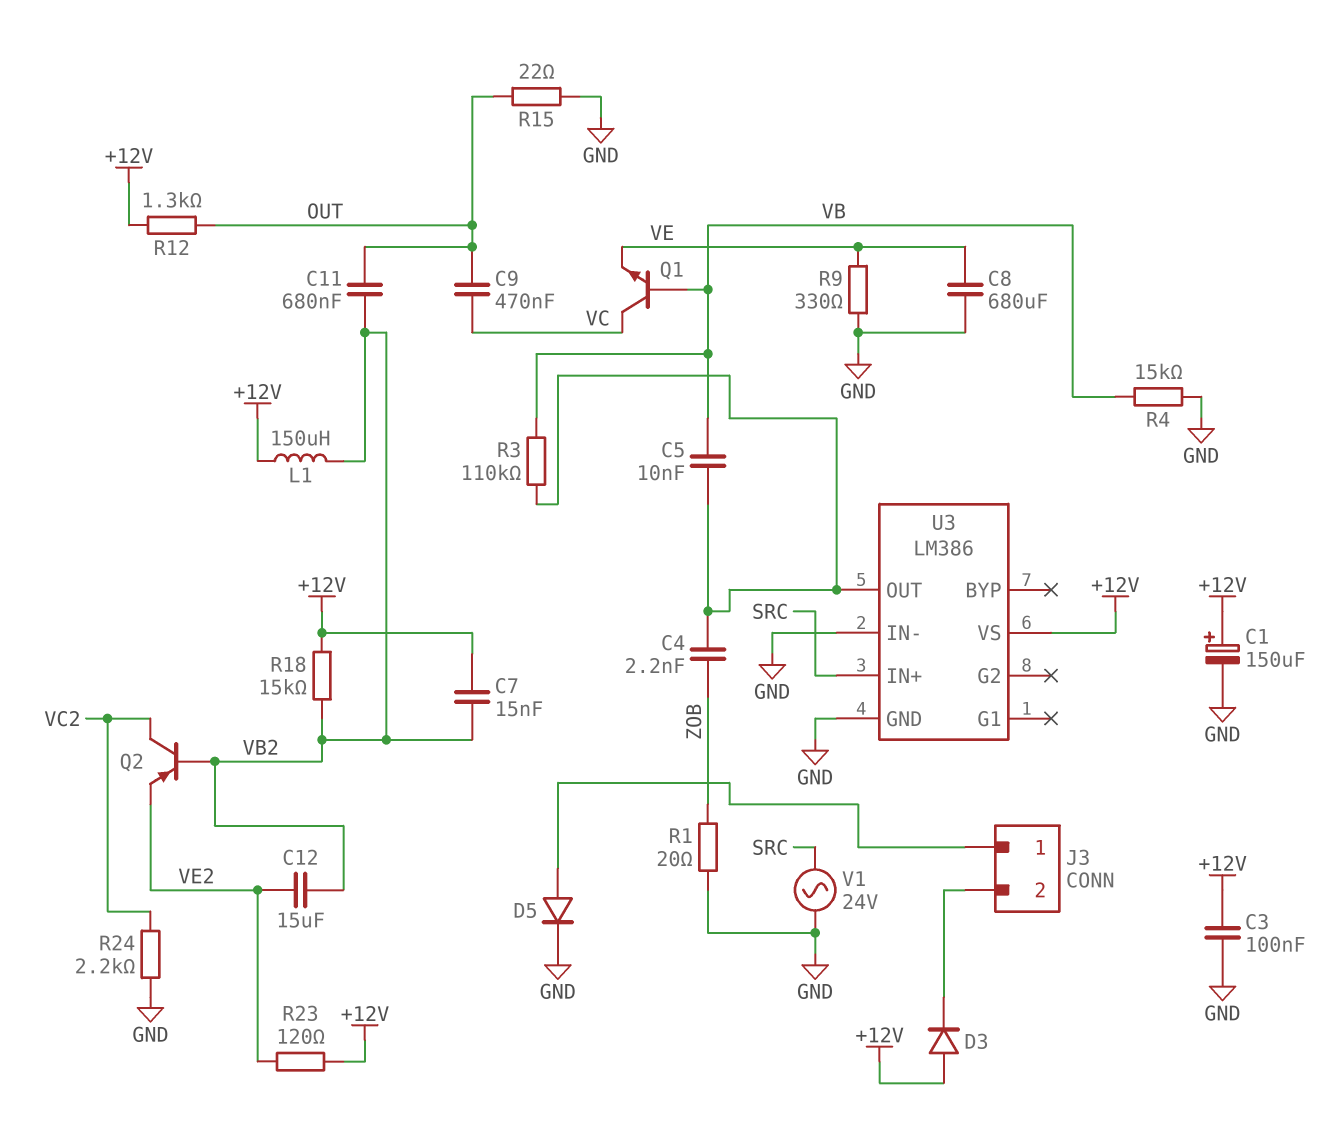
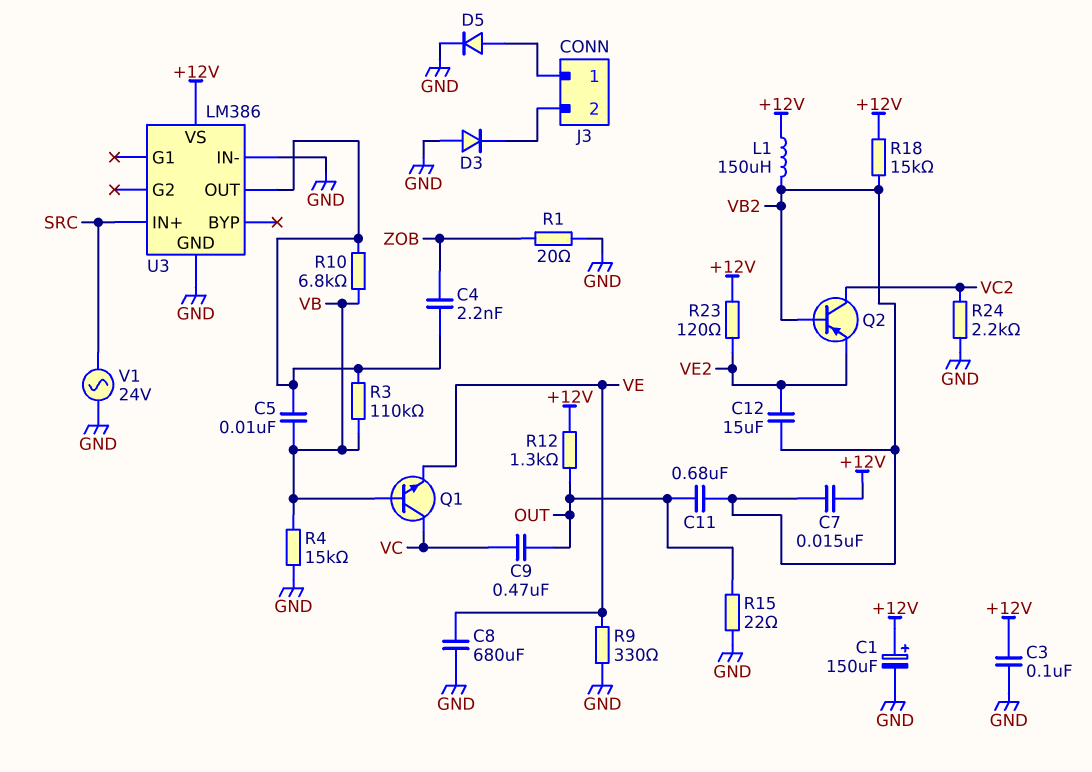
D3: diode (A +12V, K J3/2) -> diode (A GND, K J3/2)
R10: none -> 6.8k (U3/OUT, VB)

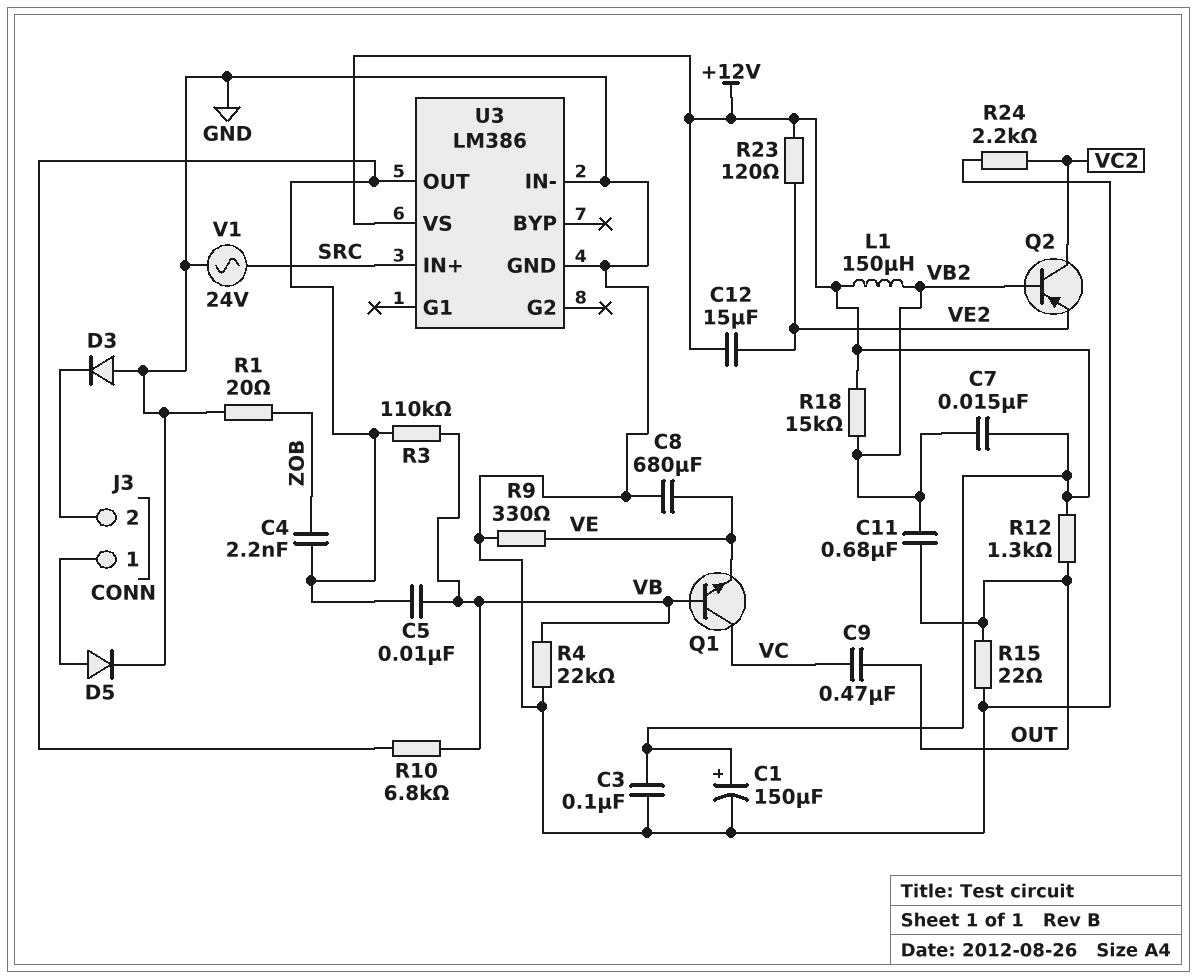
C12: 15uF (VB2, VE2) -> 15uF (+12V, VE2)
R4: 15k (GND, VB) -> 22k (GND, VB)

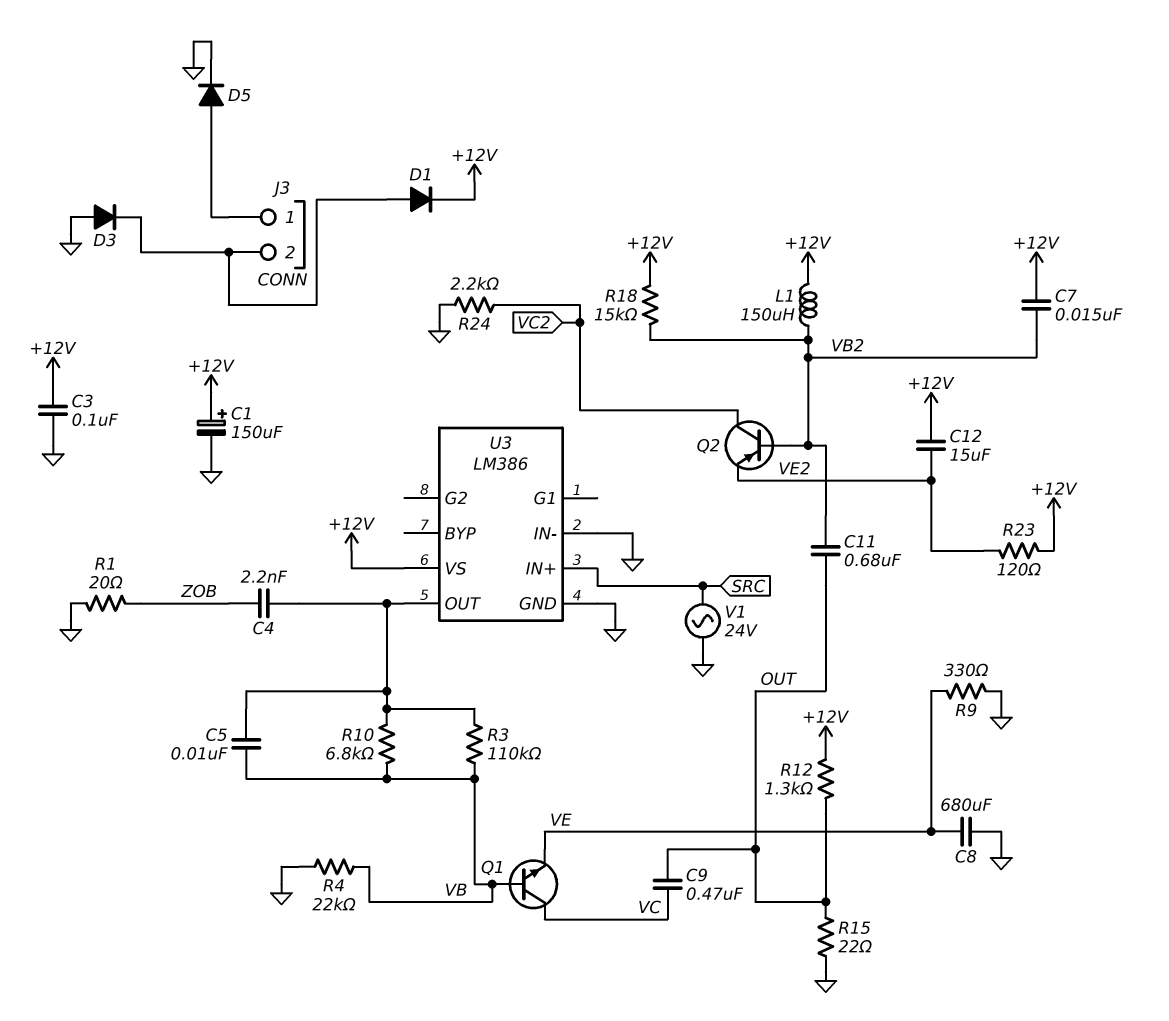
D1: none -> diode (A J3/2, K +12V)

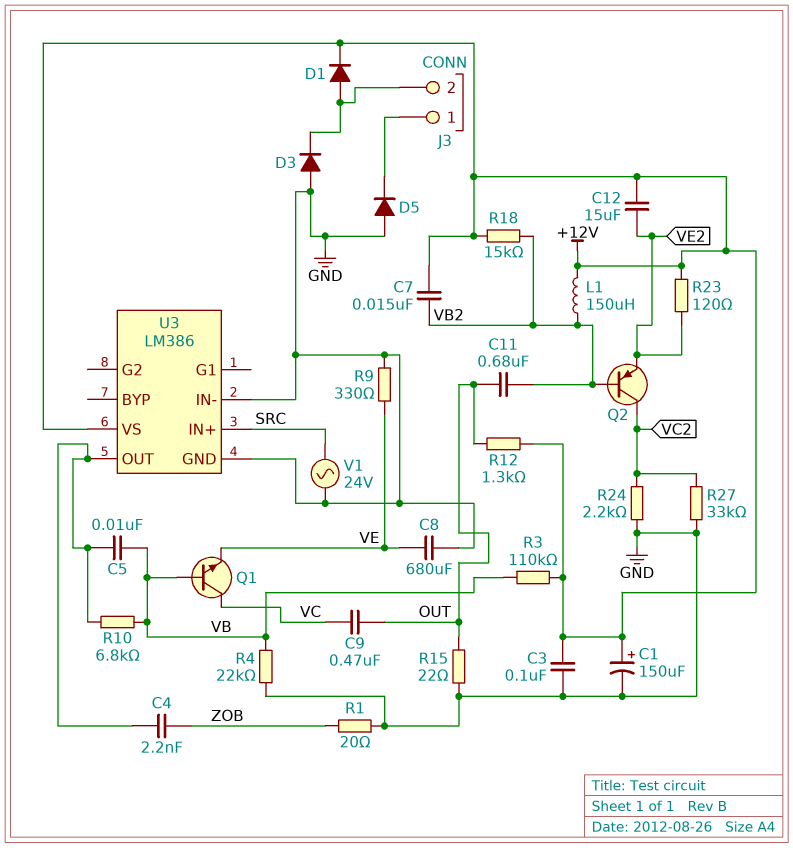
D5: diode (A J3/1, K GND) -> diode (A GND, K J3/1)
R3: 110k (U3/OUT, VB) -> 110k (+12V, VB)
R27: none -> 33k (GND, VC2)

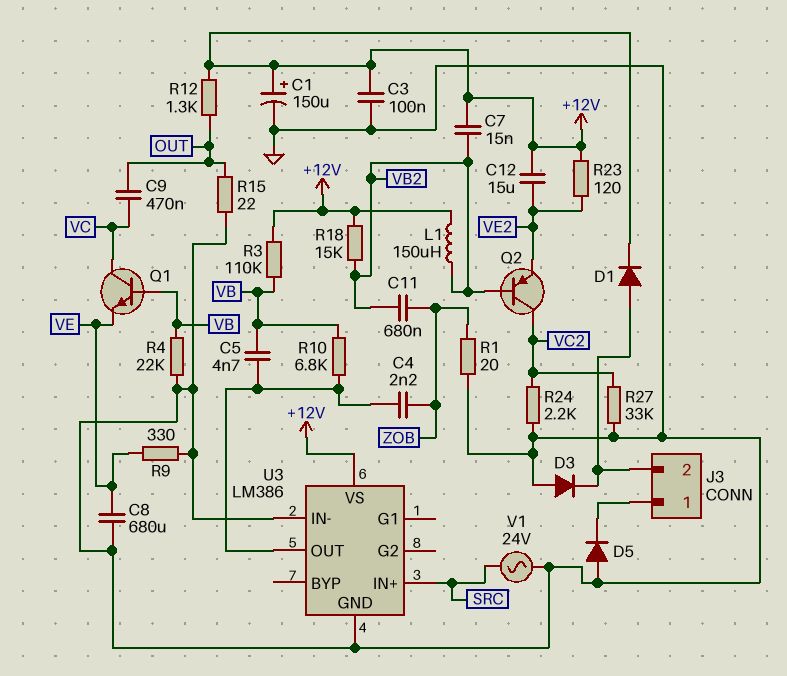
C5: 10nF (U3/OUT, VB) -> 4.7nF (U3/OUT, VB)
C11: 680nF (OUT, VB2) -> 680nF (VB2, ZOB)

